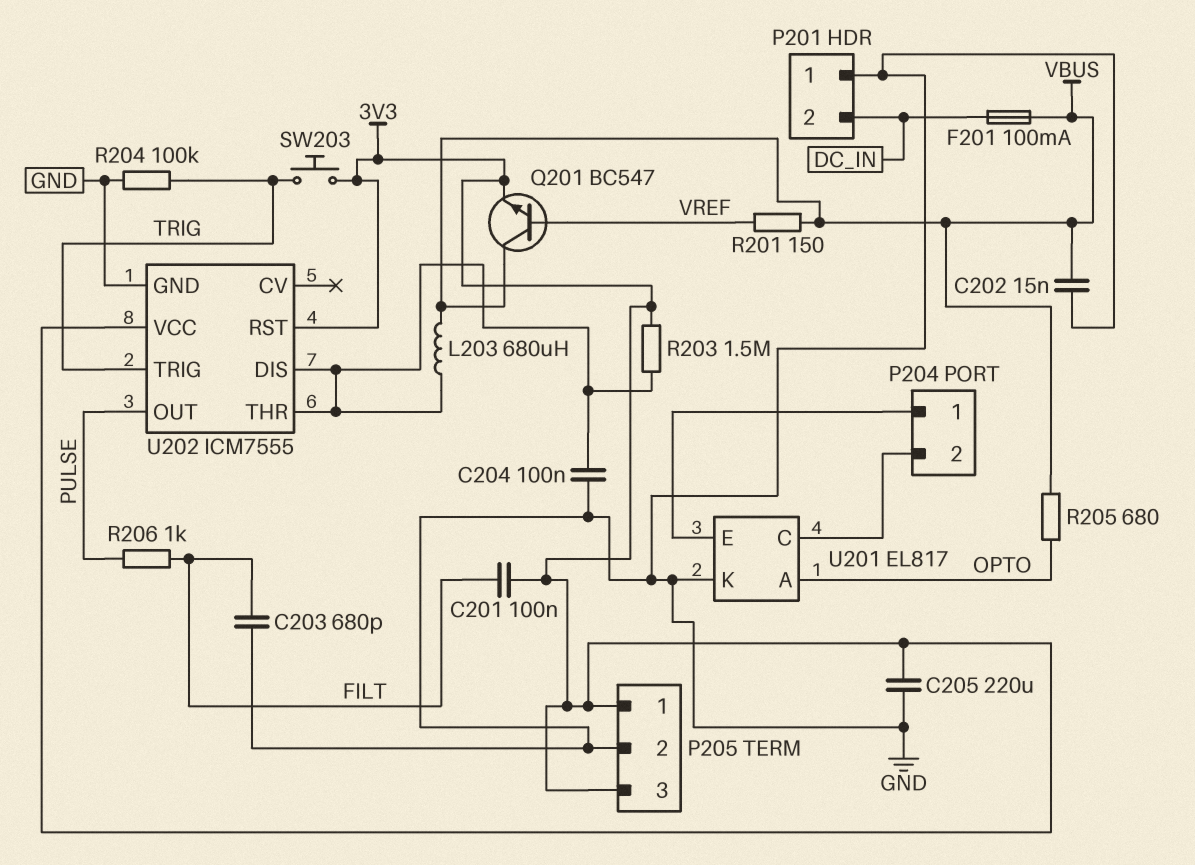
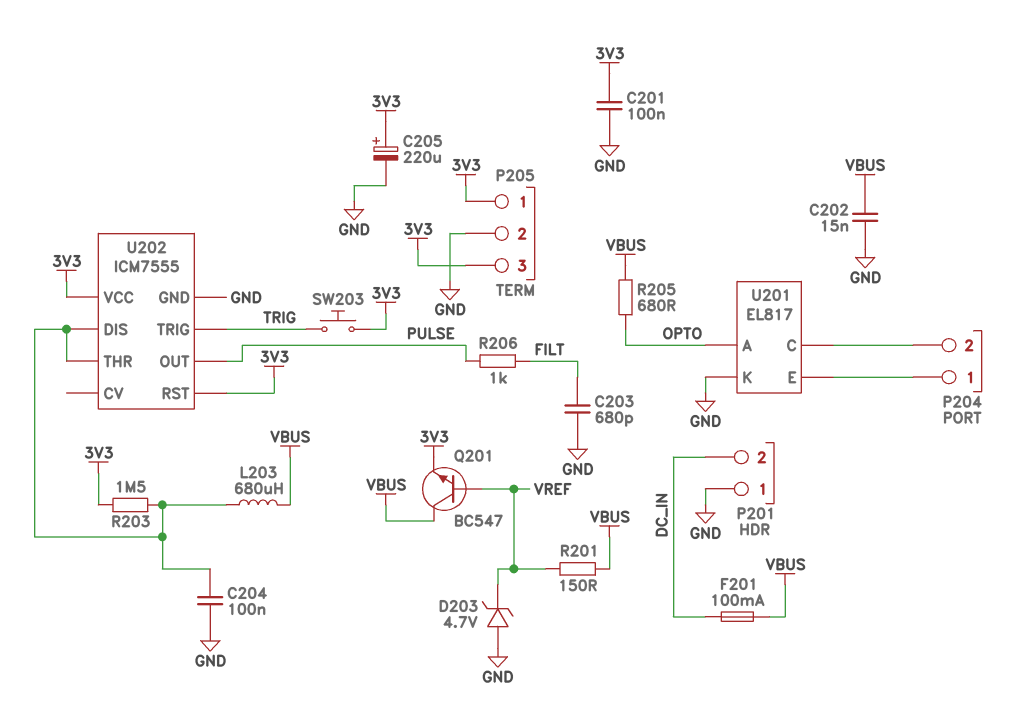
C201: 100nF (3V3, FILT) -> 100nF (3V3, GND)
C205: 220uF (3V3, GND) -> 220uF (plus 3V3, minus GND)
D203: none -> zener 4.7V (A GND, K VREF)
R204: 100k (GND, TRIG) -> none

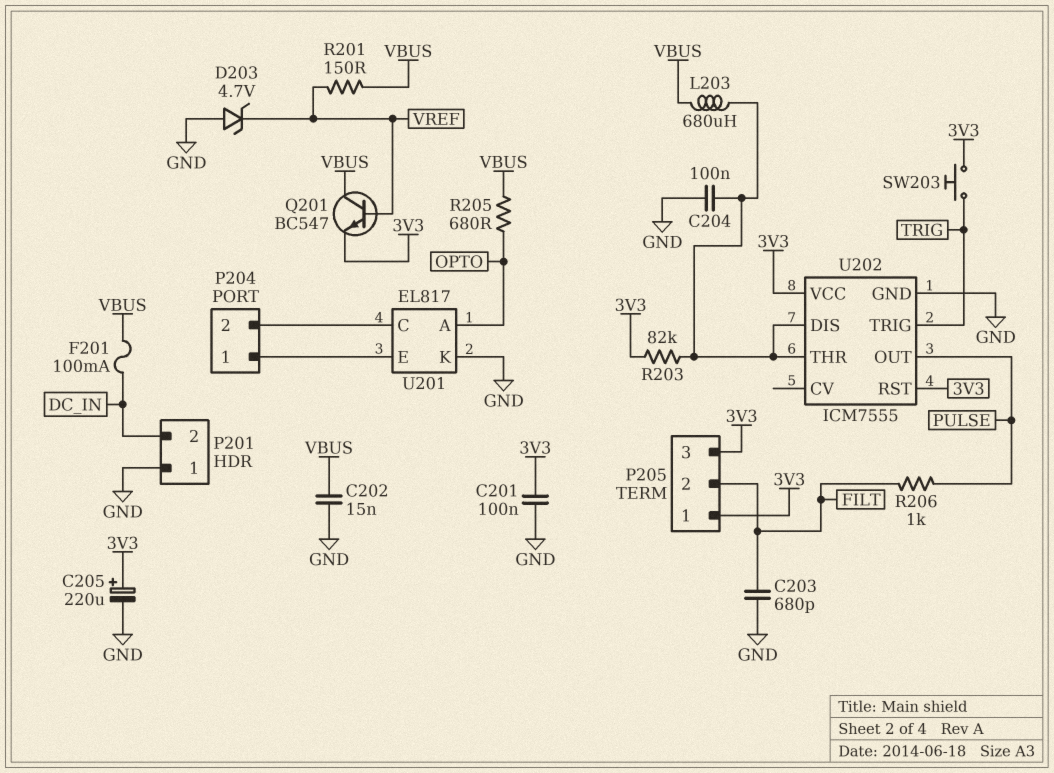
P205 pin 2: GND -> FILT
R203: 1.5M (3V3, U202/DIS) -> 82k (3V3, U202/DIS)

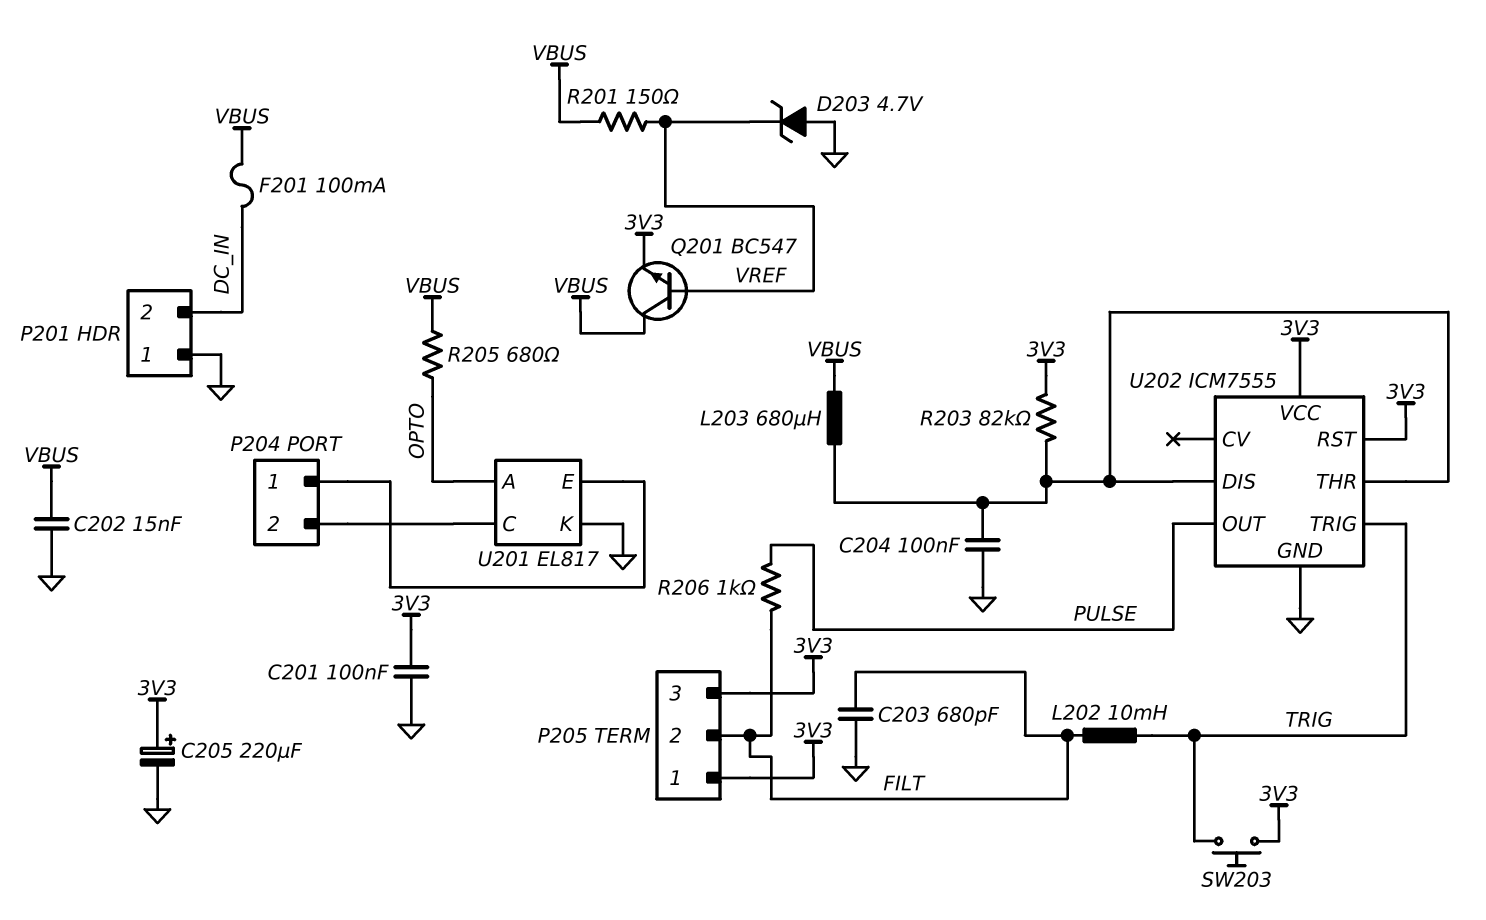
L202: none -> 10mH (FILT, TRIG)

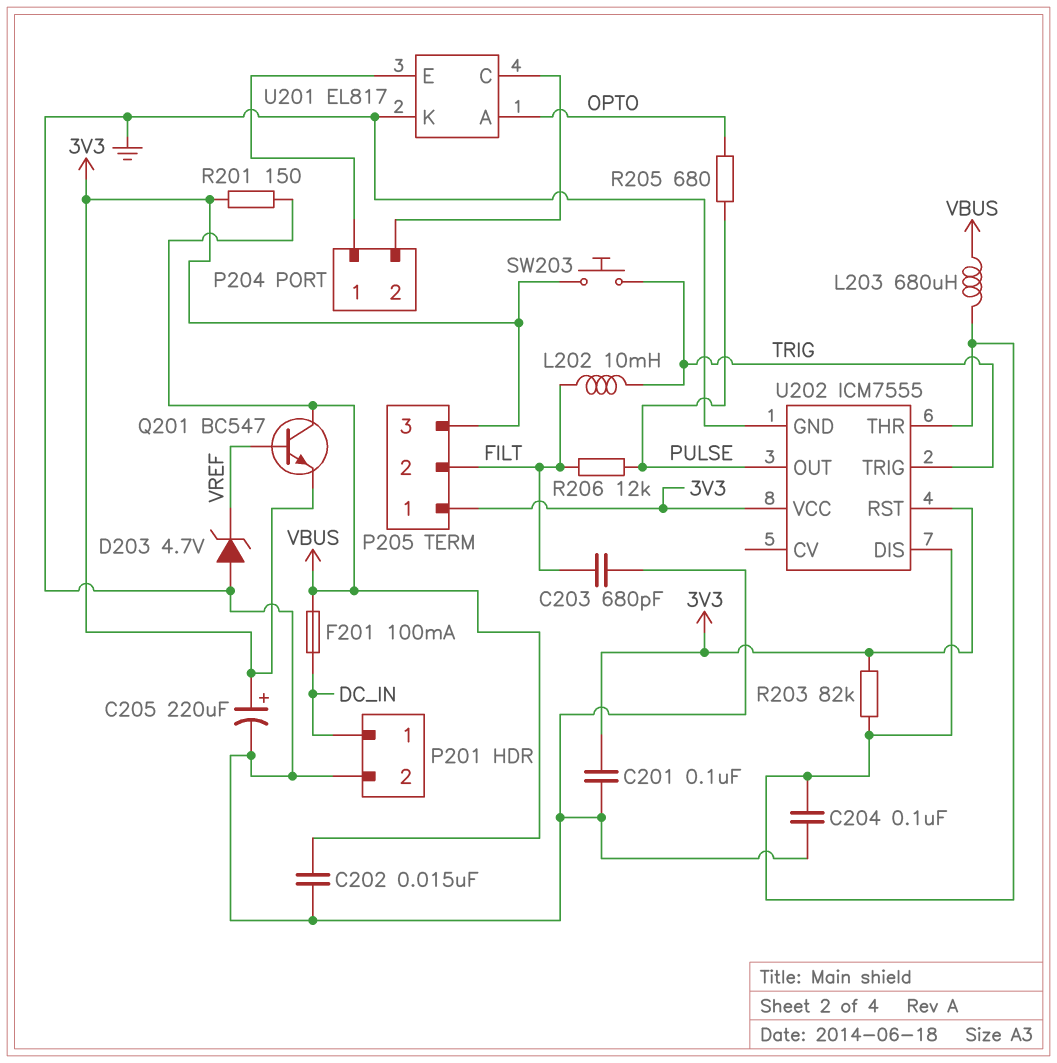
P201 pin 1: GND -> DC_IN
P201 pin 2: DC_IN -> GND
R201: 150 (VBUS, VREF) -> 150 (3V3, VBUS)
R205: 680 (OPTO, VBUS) -> 680 (OPTO, PULSE)
R206: 1k (FILT, PULSE) -> 12k (FILT, PULSE)

